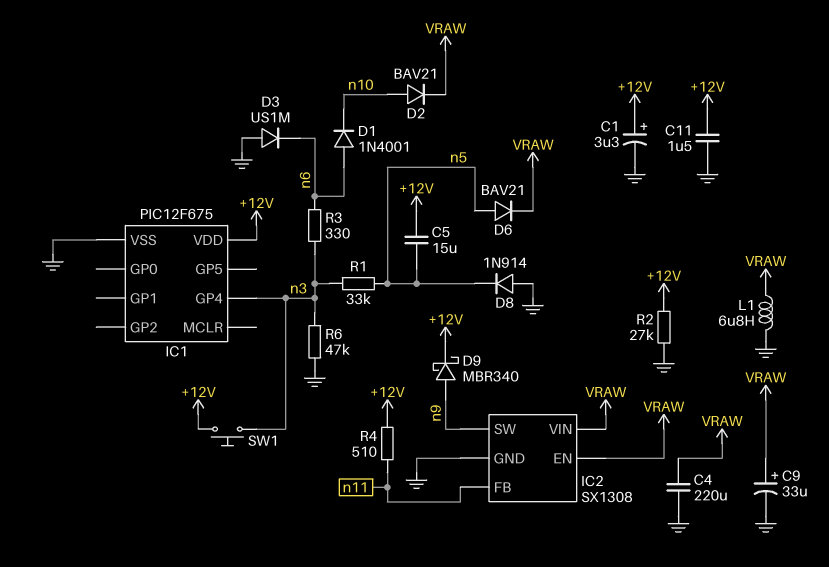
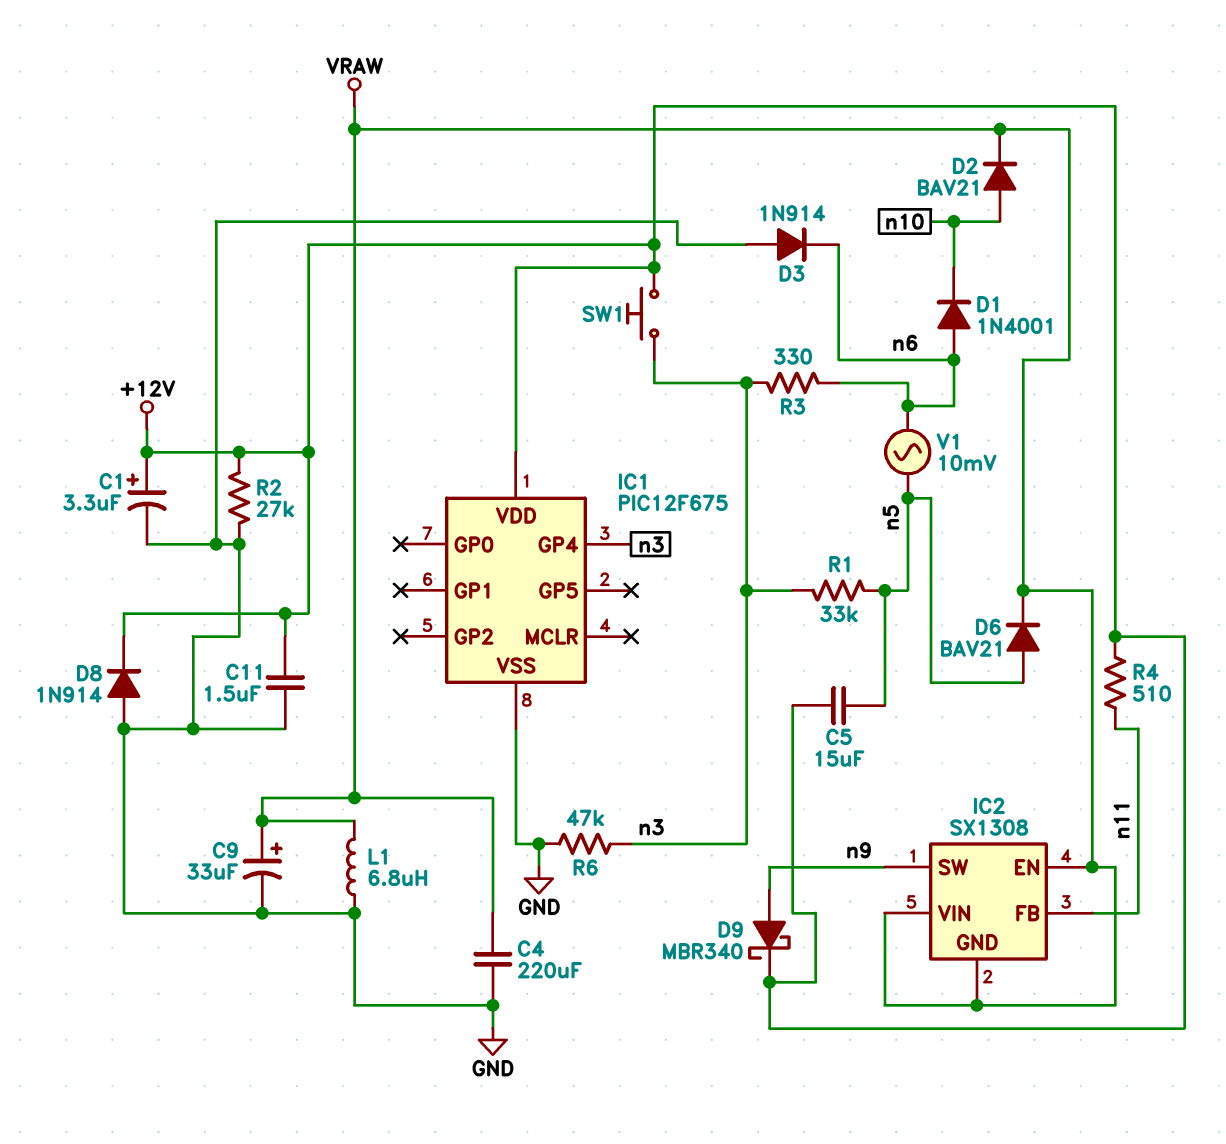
D3: diode US1M (A GND, K n6) -> diode 1N914 (A GND, K n6)
D8: diode 1N914 (A GND, K n5) -> diode 1N914 (A GND, K +12V)
IC2 pin GND: GND -> VRAW
V1: none -> AC 10mV (n5, n6)

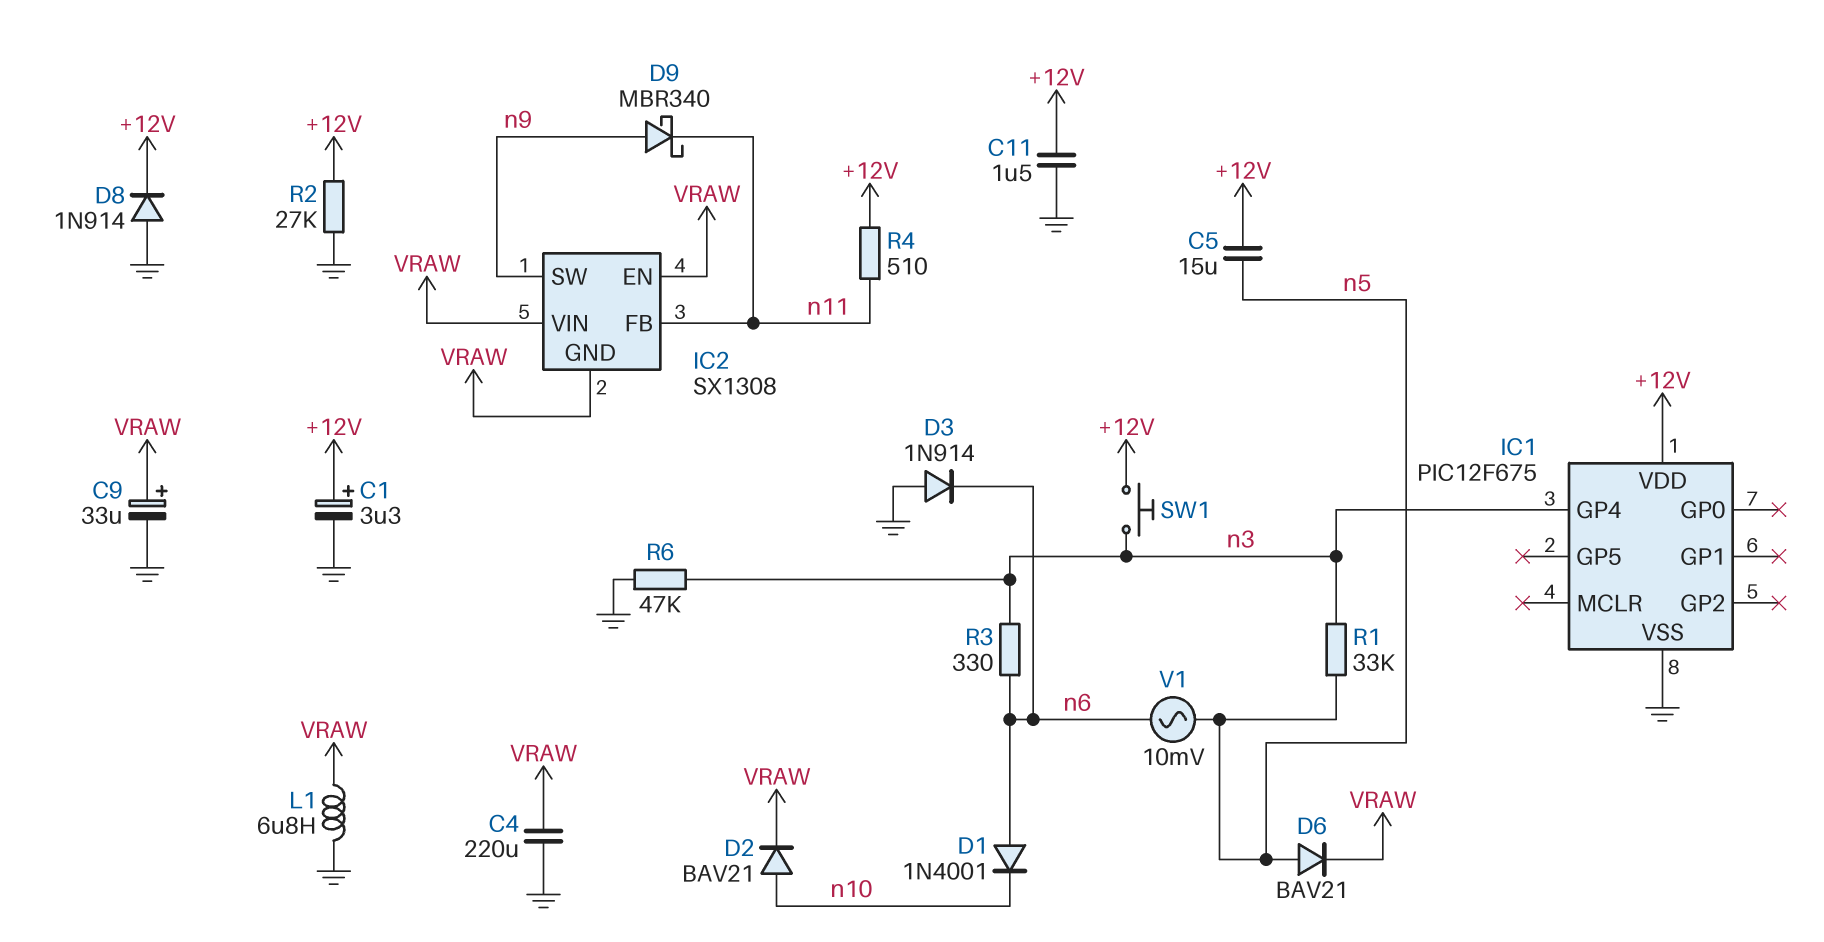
D9: schottky MBR340 (A n9, K +12V) -> schottky MBR340 (A n9, K n11)

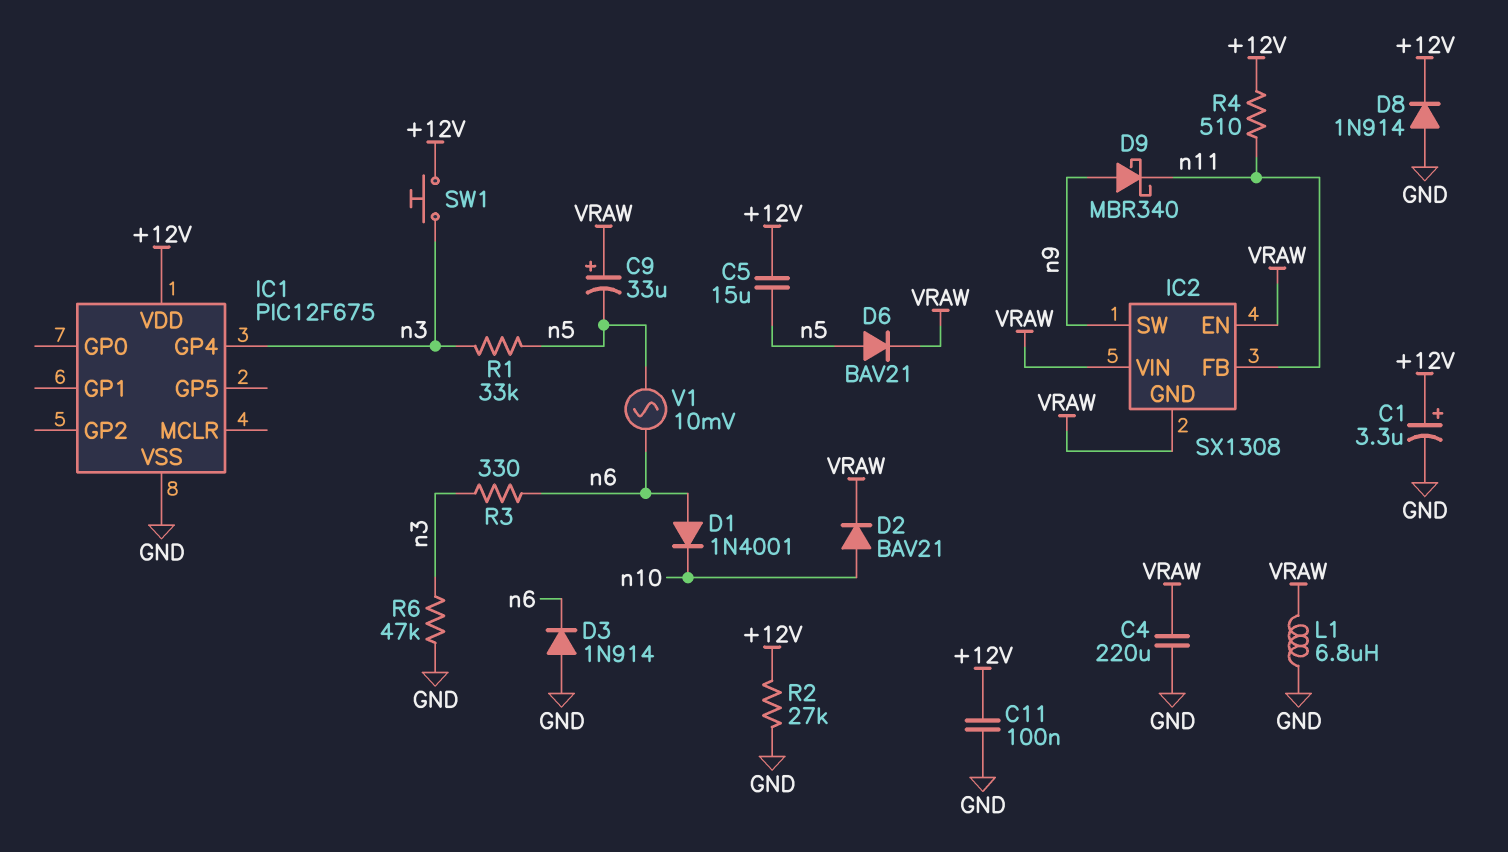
C9: 33uF (plus VRAW, minus GND) -> 33uF (plus VRAW, minus n5)
C11: 1.5uF (+12V, GND) -> 100nF (+12V, GND)

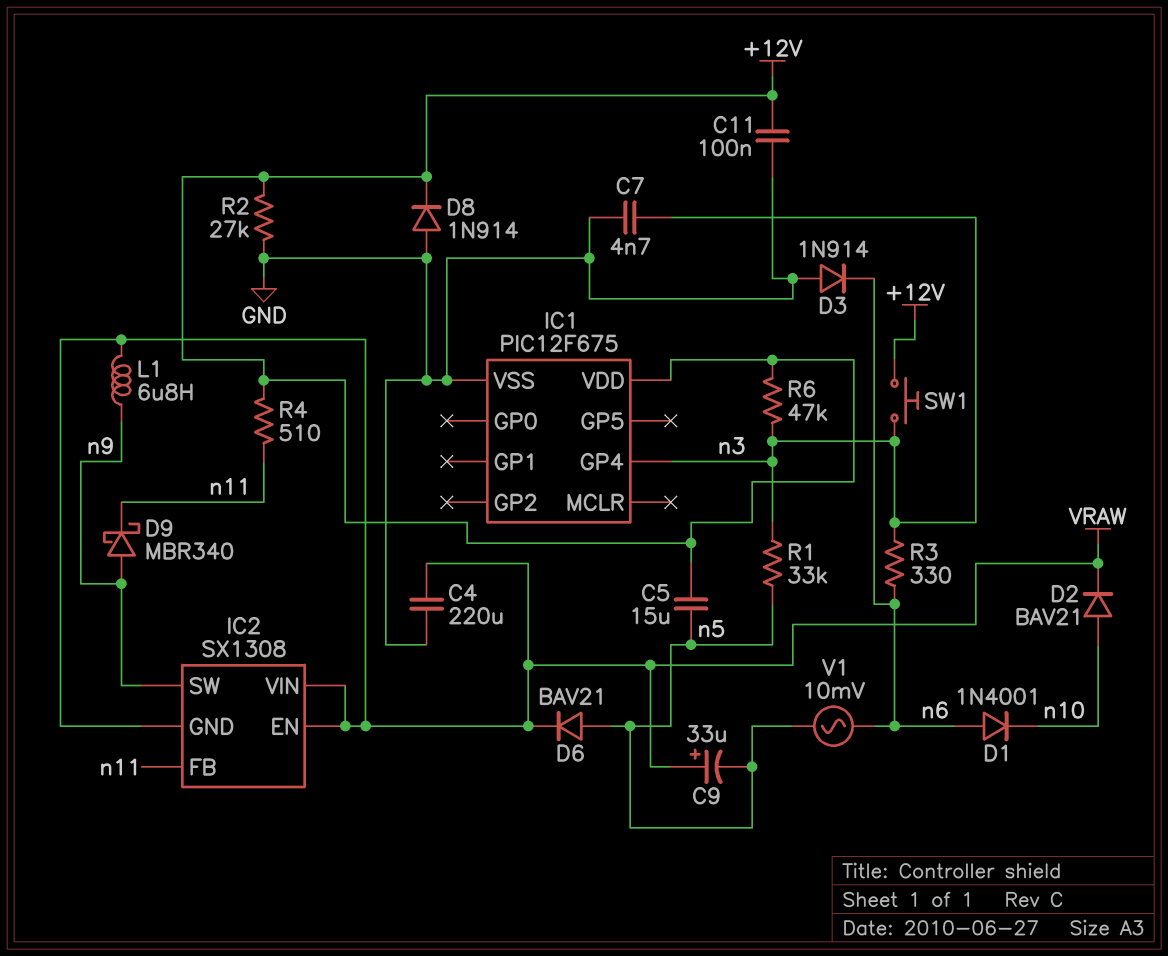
C1: 3.3uF (plus +12V, minus GND) -> none
C7: none -> 4.7nF (GND, n3)
L1: 6.8uH (GND, VRAW) -> 6.8uH (VRAW, n9)
R6: 47k (GND, n3) -> 47k (+12V, n3)

